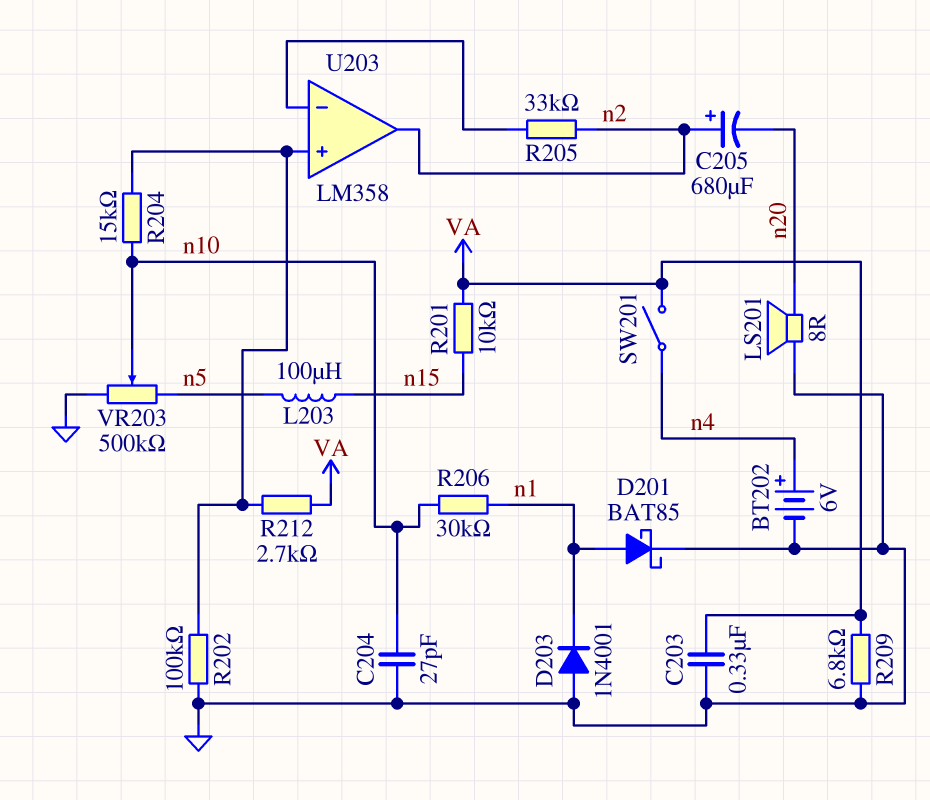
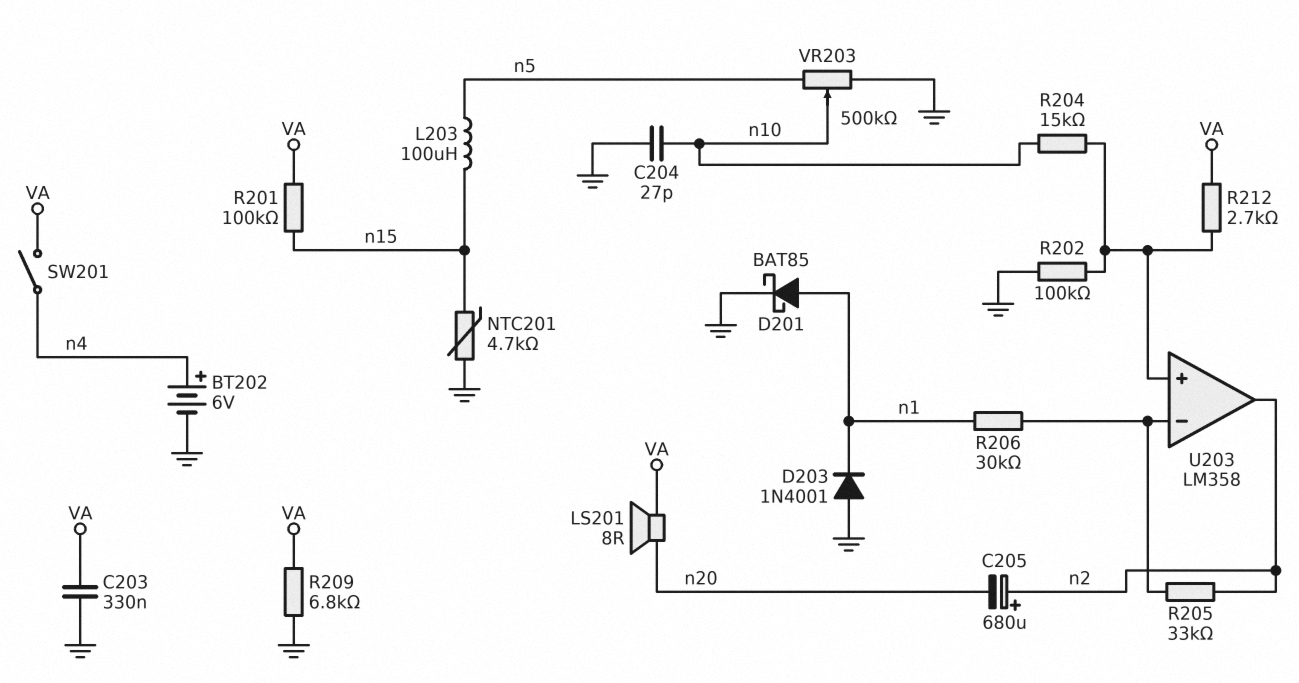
LS201: speaker 8R (GND, n20) -> speaker 8R (VA, n20)
NTC201: none -> 4.7k (GND, n15)
R201: 10k (VA, n15) -> 100k (VA, n15)
R206: 30k (n1, n10) -> 30k (U203/in-, n1)

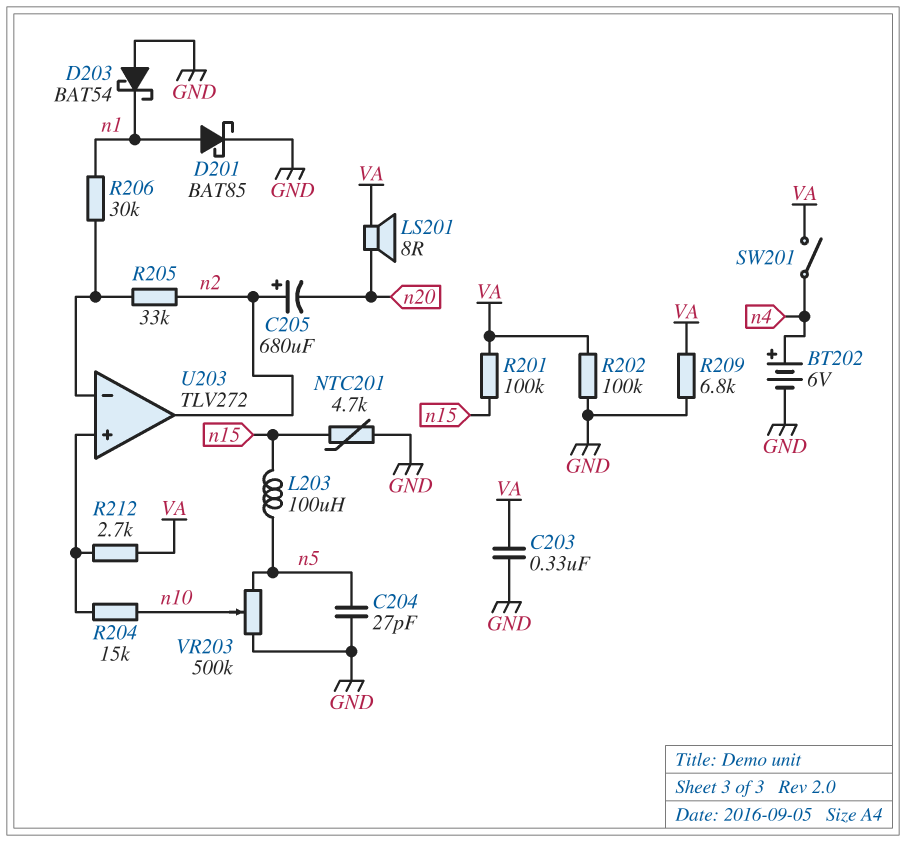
C204: 27pF (GND, n10) -> 27pF (GND, n5)
D203: diode 1N4001 (A GND, K n1) -> schottky BAT54 (A GND, K n1)
R202: 100k (GND, U203/in+) -> 100k (GND, VA)
U203: LM358 -> TLV272

